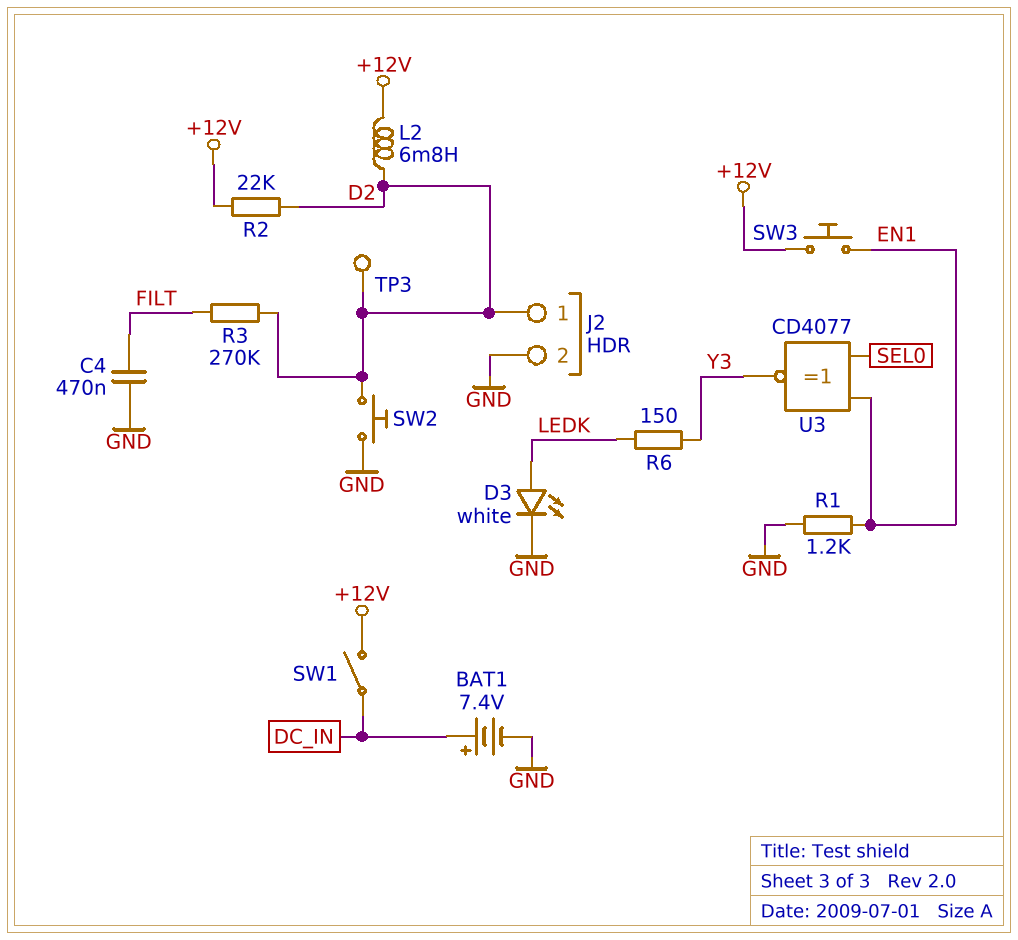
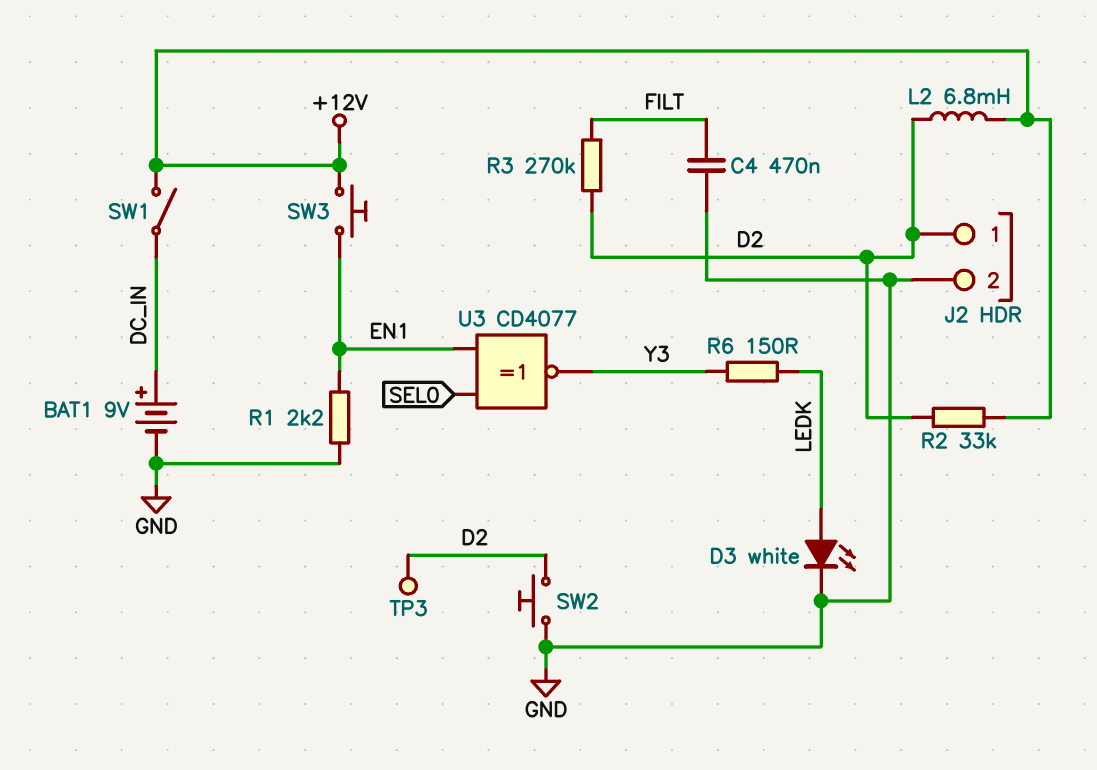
BAT1: 7.4V (plus DC_IN, minus GND) -> 9V (plus DC_IN, minus GND)
R1: 1.2k (EN1, GND) -> 2.2k (EN1, GND)
R2: 22k (+12V, D2) -> 33k (+12V, D2)

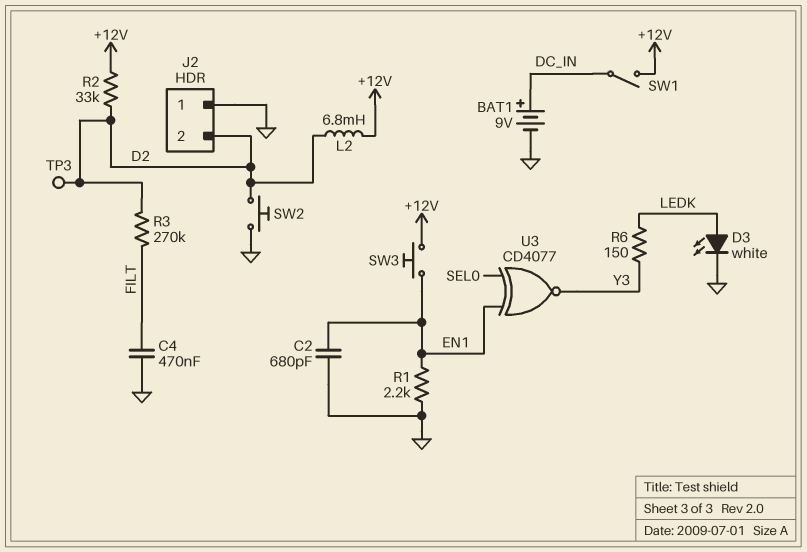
C2: none -> 680pF (EN1, GND)
J2 pin 1: D2 -> GND
J2 pin 2: GND -> D2

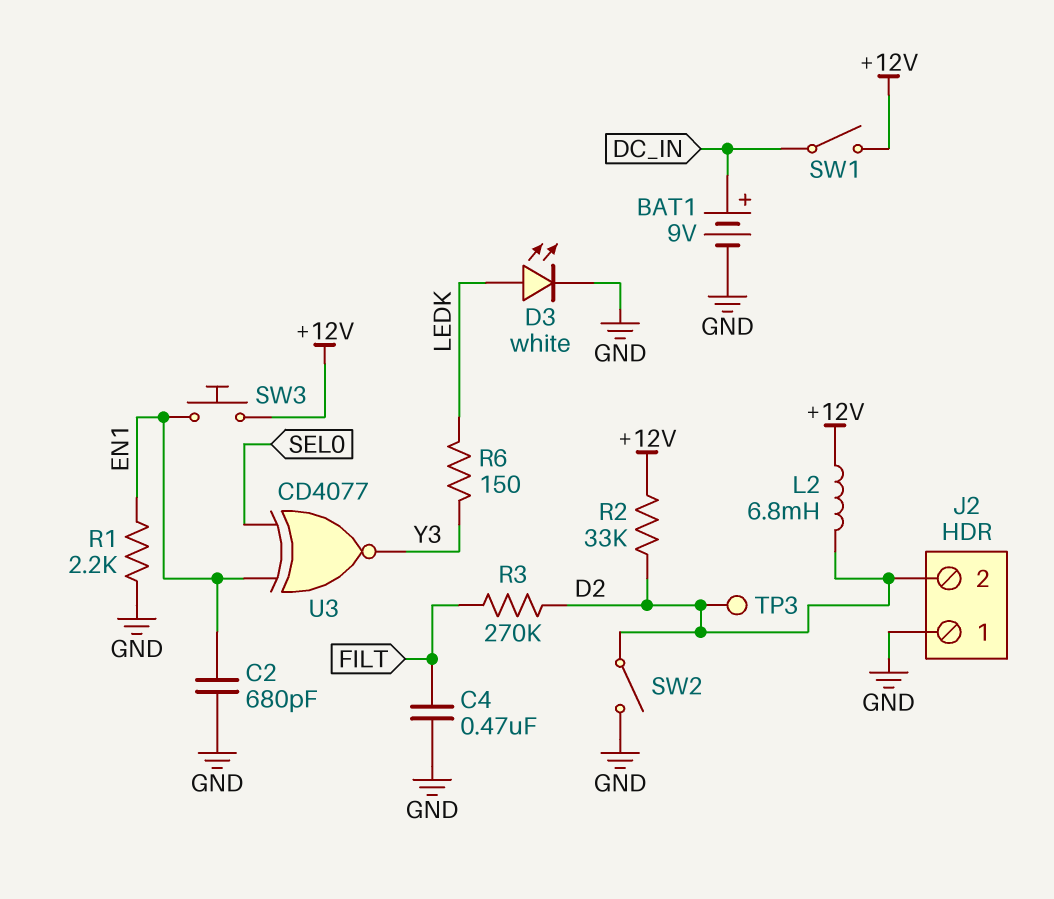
SW2: button (D2, GND) -> switch (D2, GND)

